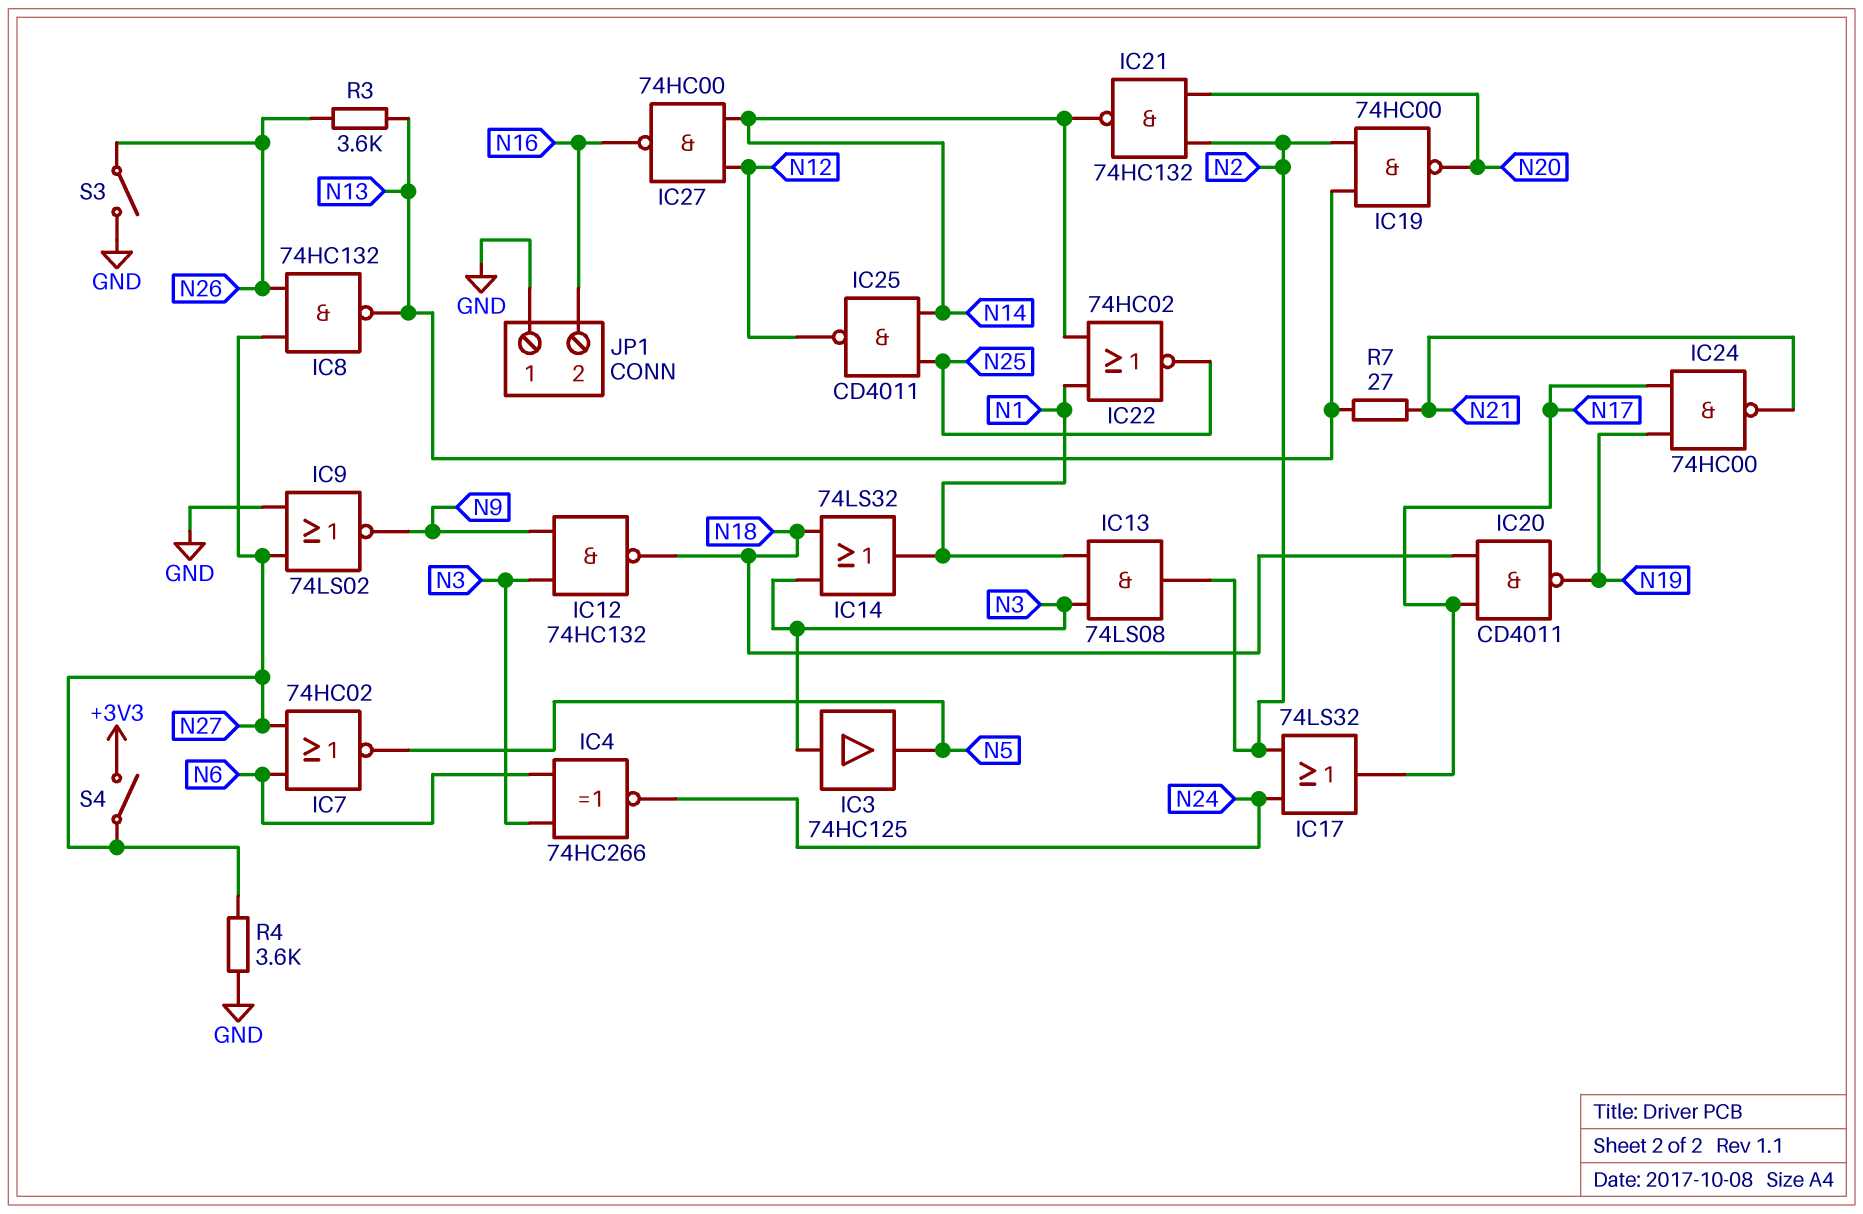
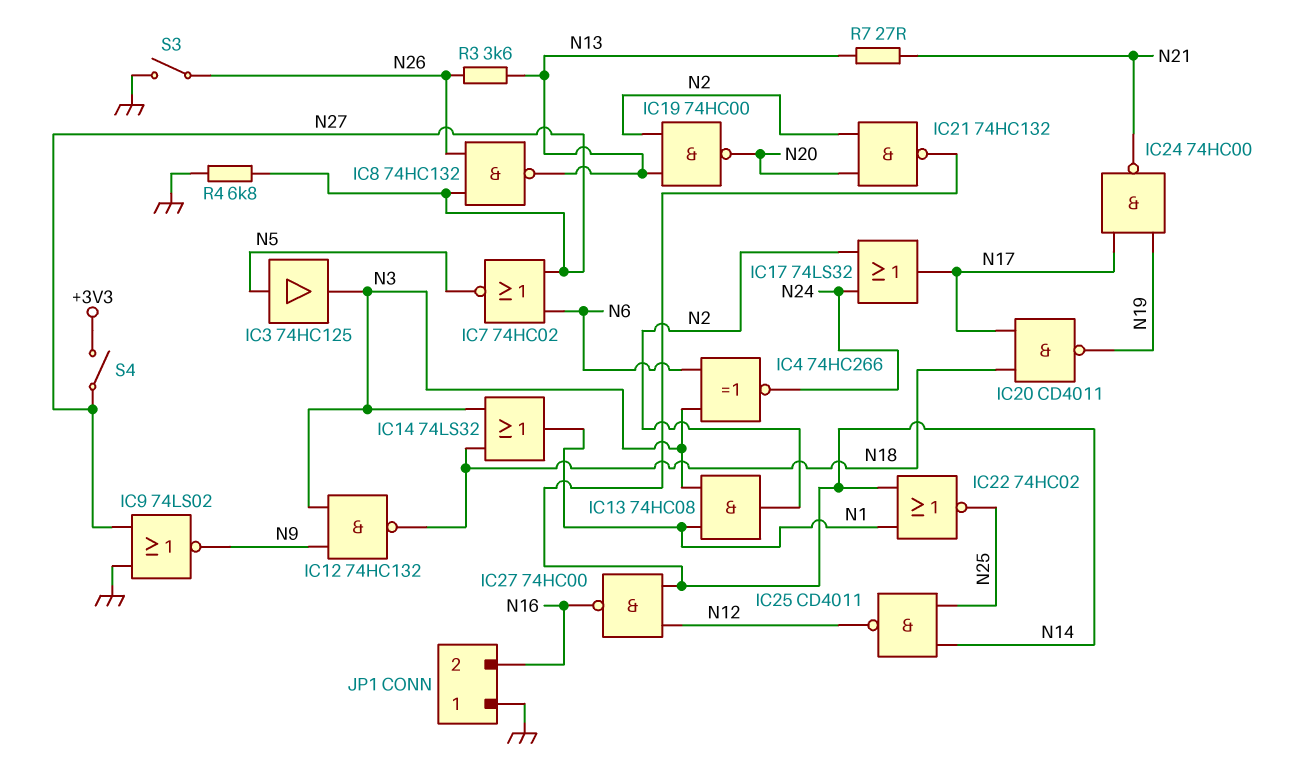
IC3: buffer 74HC125 (in N3, out N5) -> buffer 74HC125 (in N5, out N3)
IC13: AND 74LS08 (in N1, in N3, out N2) -> AND 74HC08 (in N1, in N3, out N2)
R4: 3.6k (GND, N27) -> 6.8k (GND, N27)

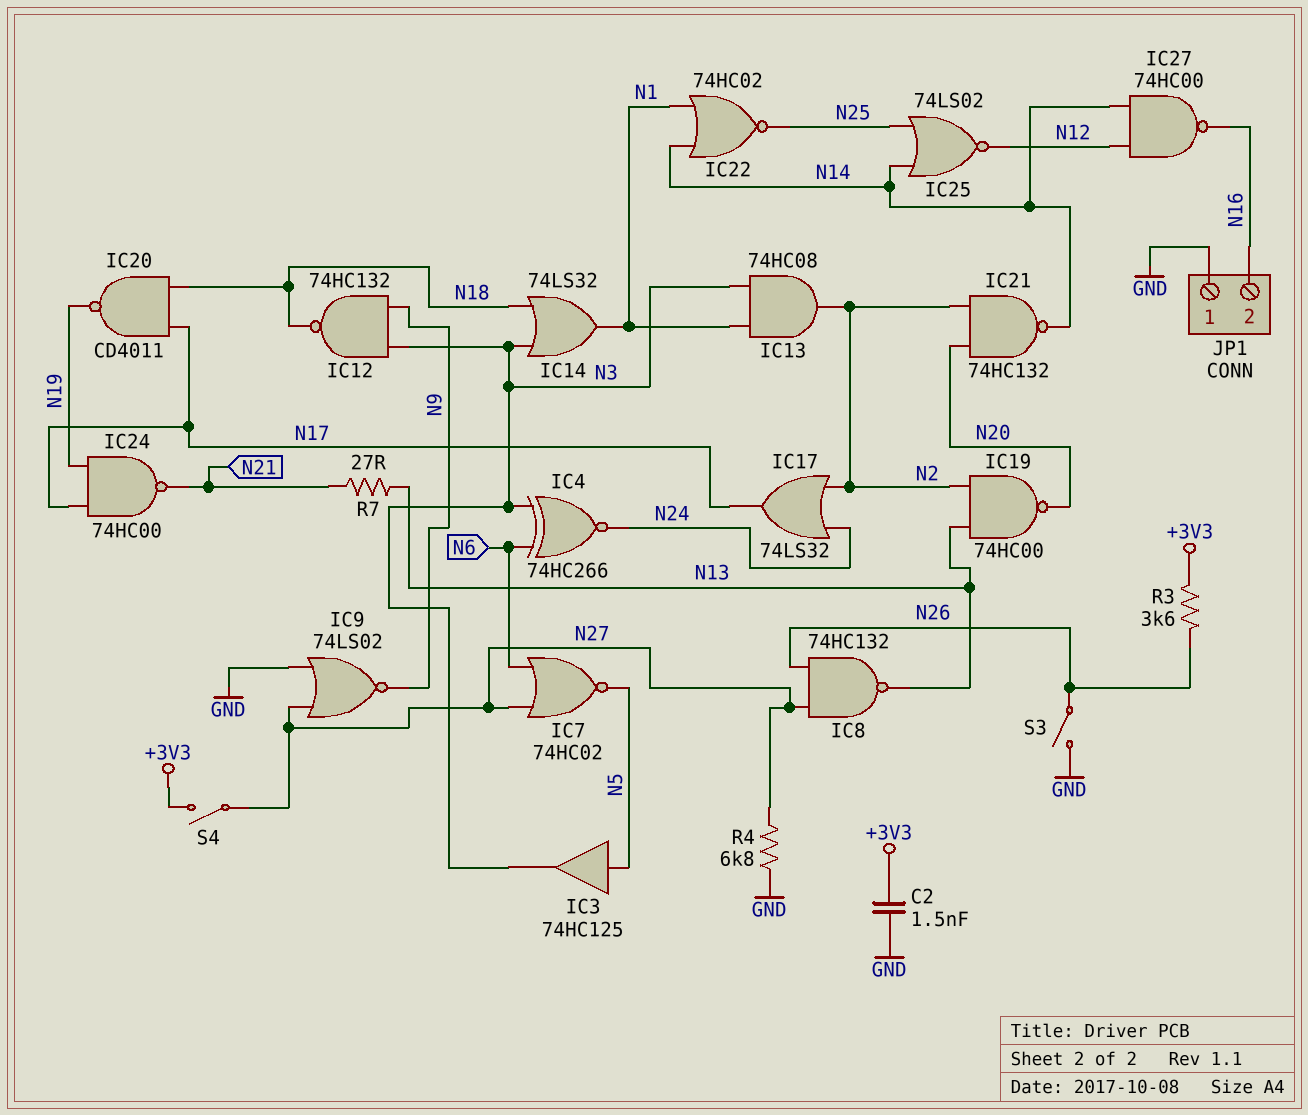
C2: none -> 1.5nF (+3V3, GND)
IC25: NAND CD4011 (in N14, in N25, out N12) -> NOR 74LS02 (in N14, in N25, out N12)
R3: 3.6k (N13, N26) -> 3.6k (+3V3, N26)

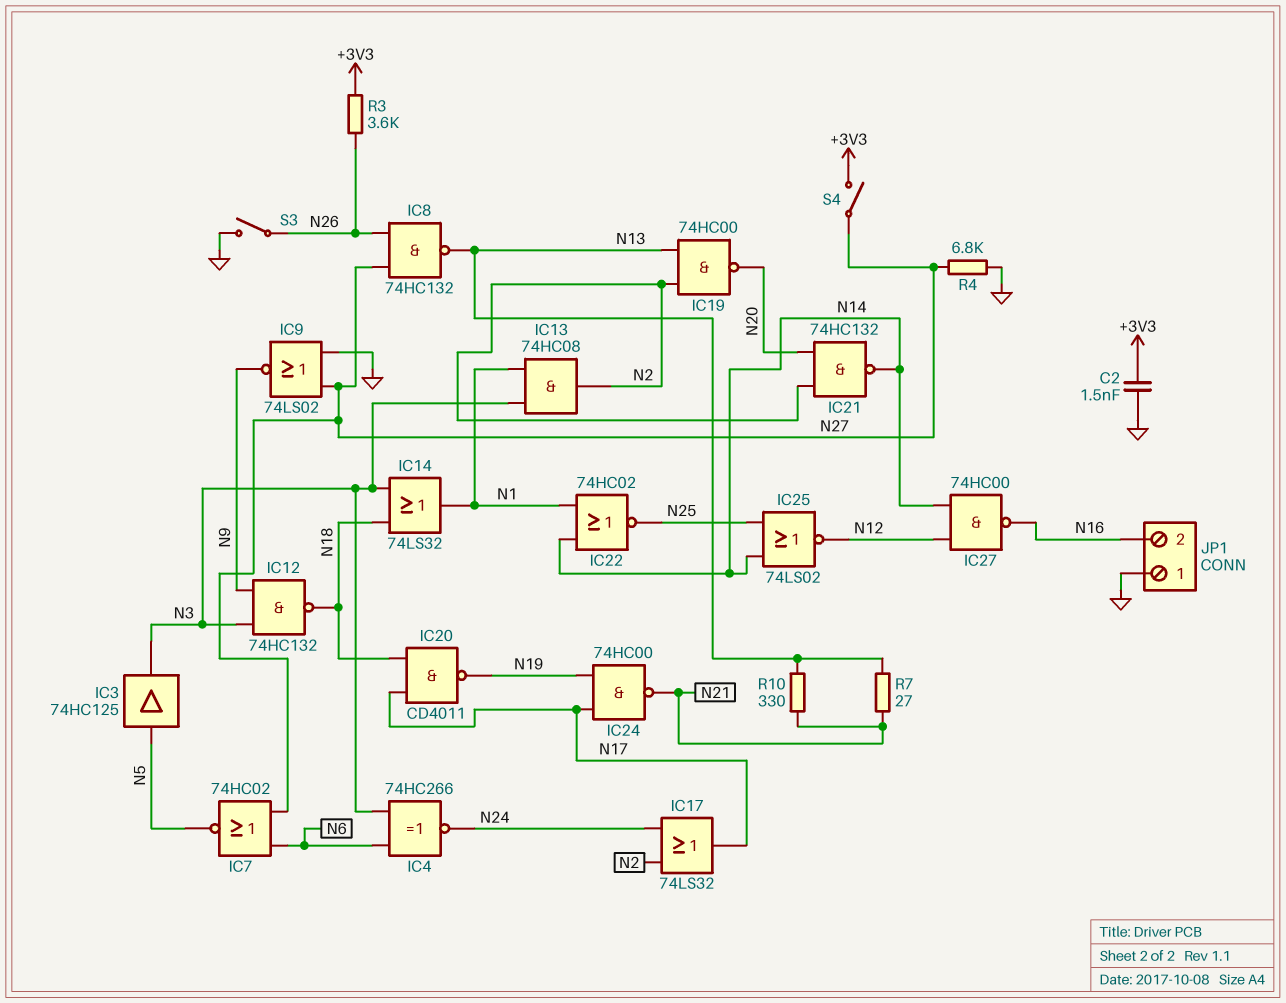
R10: none -> 330 (N13, N21)

